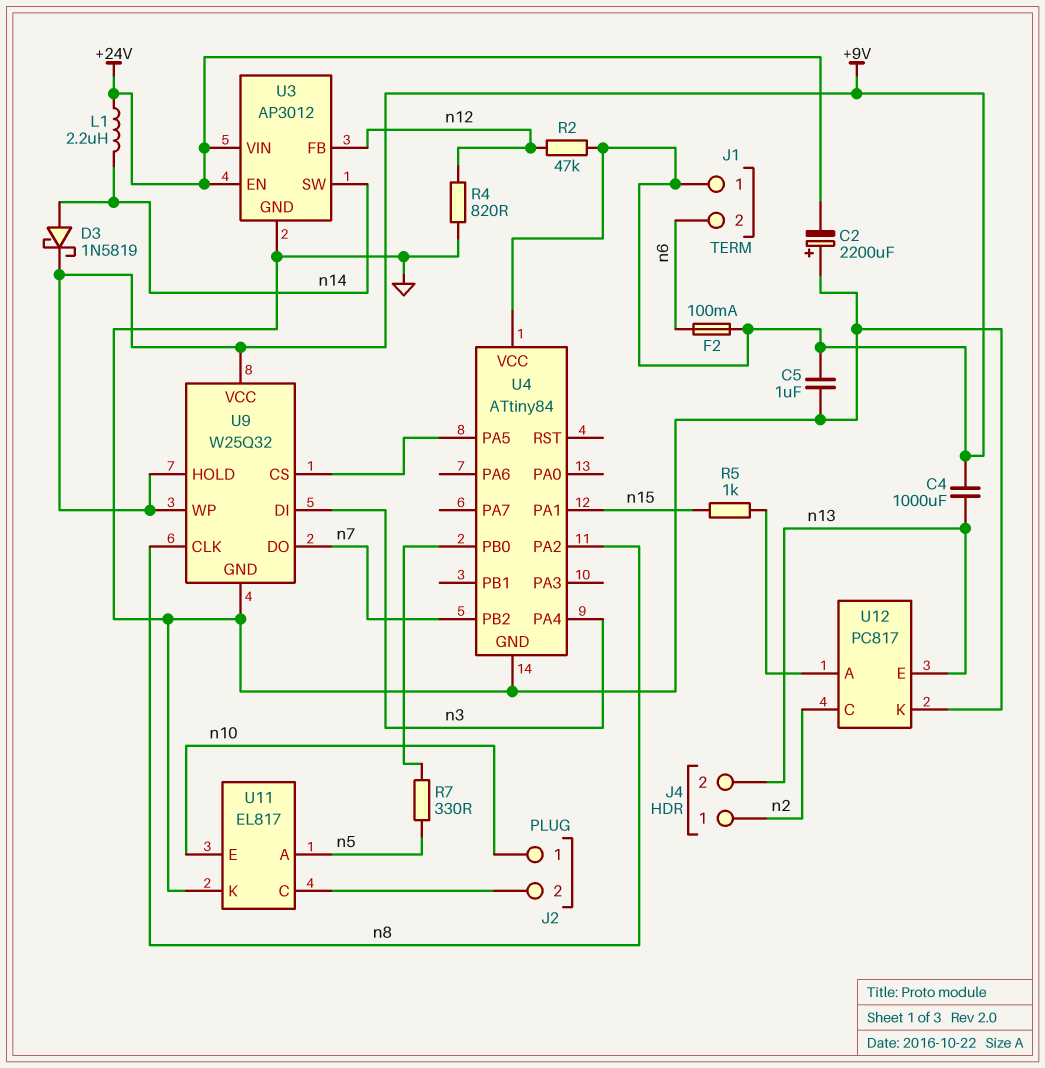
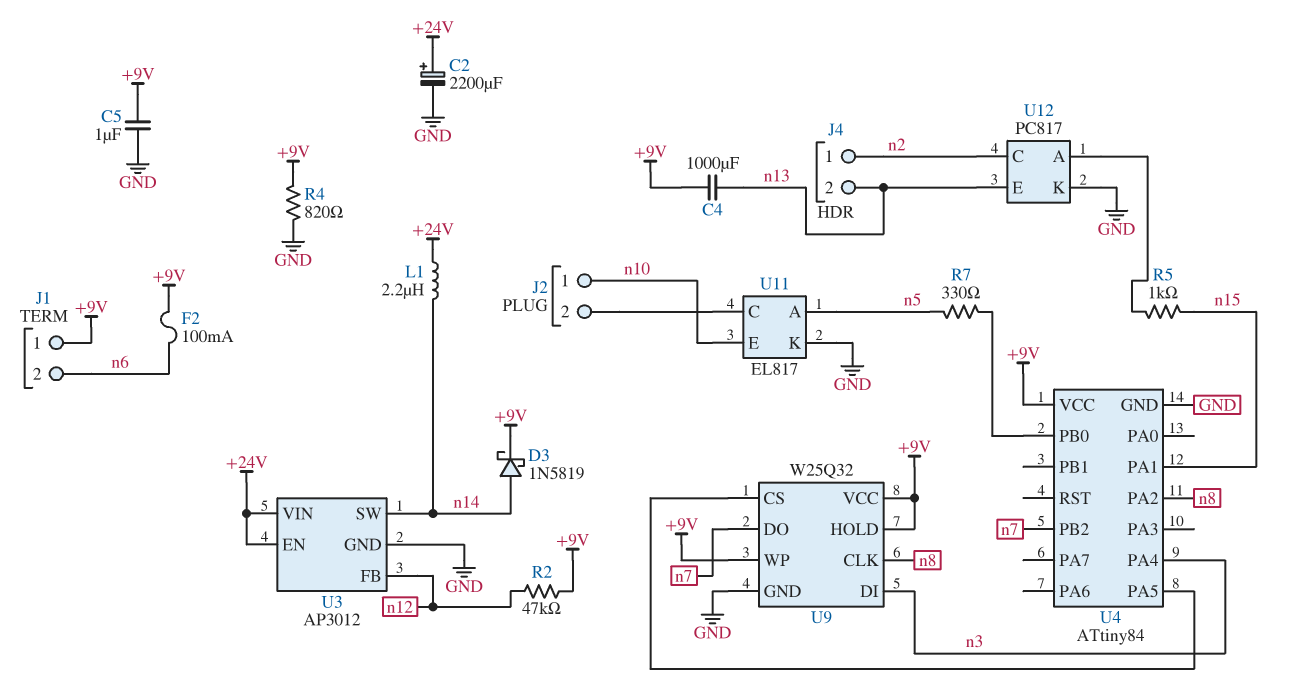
C2: 2200uF (plus GND, minus +24V) -> 2200uF (plus +24V, minus GND)
R4: 820 (GND, n12) -> 820 (+9V, GND)

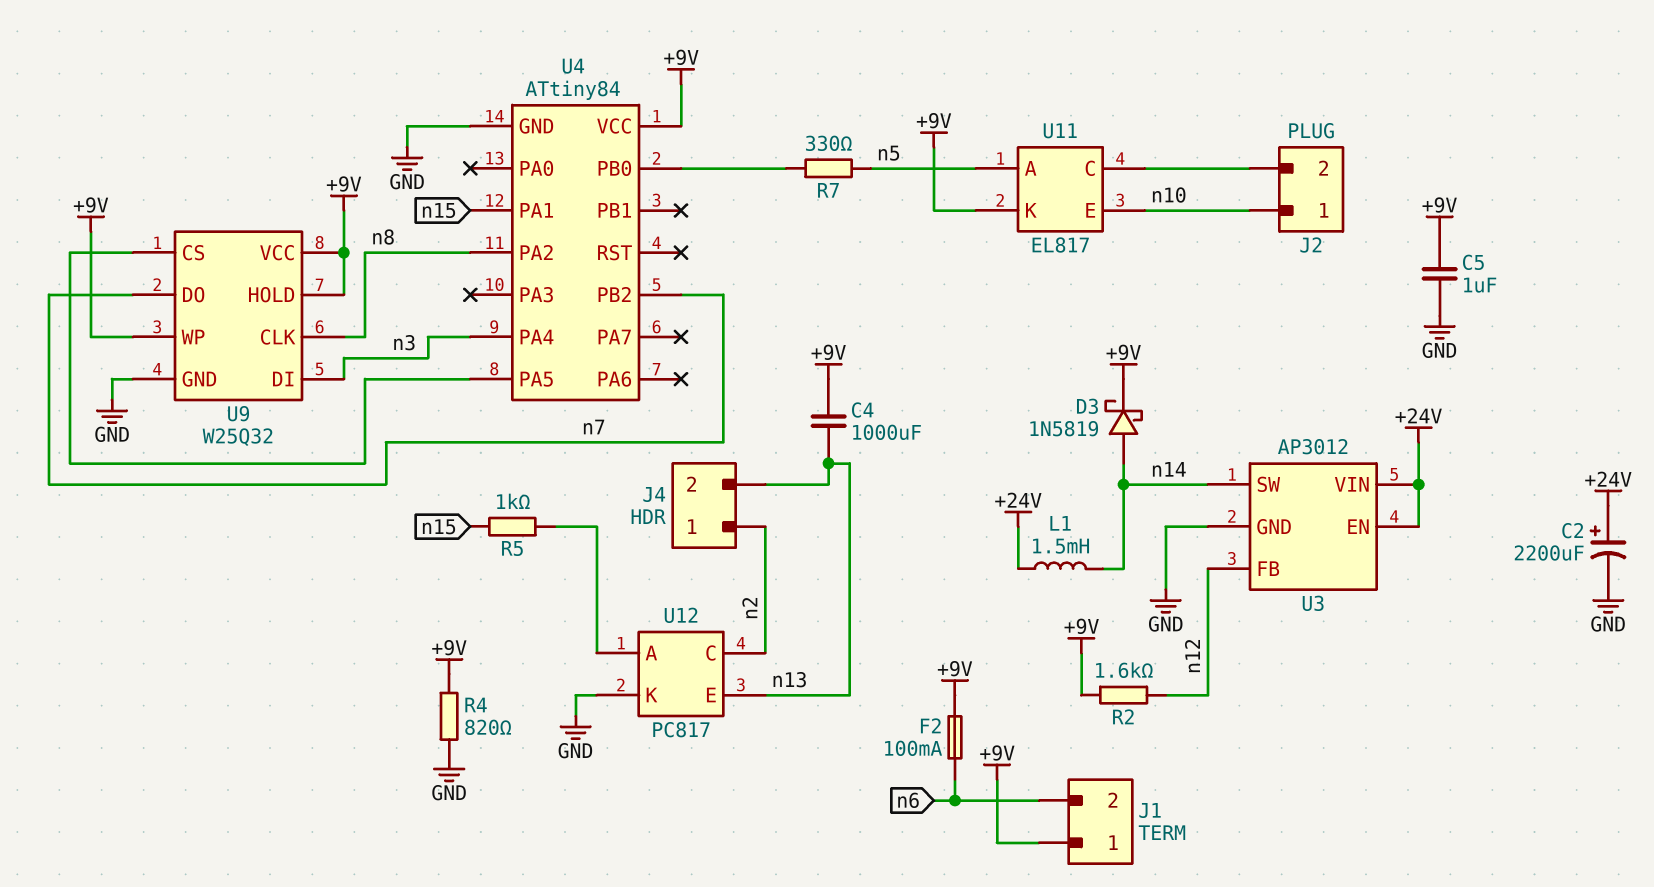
L1: 2.2uH (+24V, n14) -> 1.5mH (+24V, n14)
R2: 47k (+9V, n12) -> 1.6k (+9V, n12)
U11 pin K: GND -> +9V

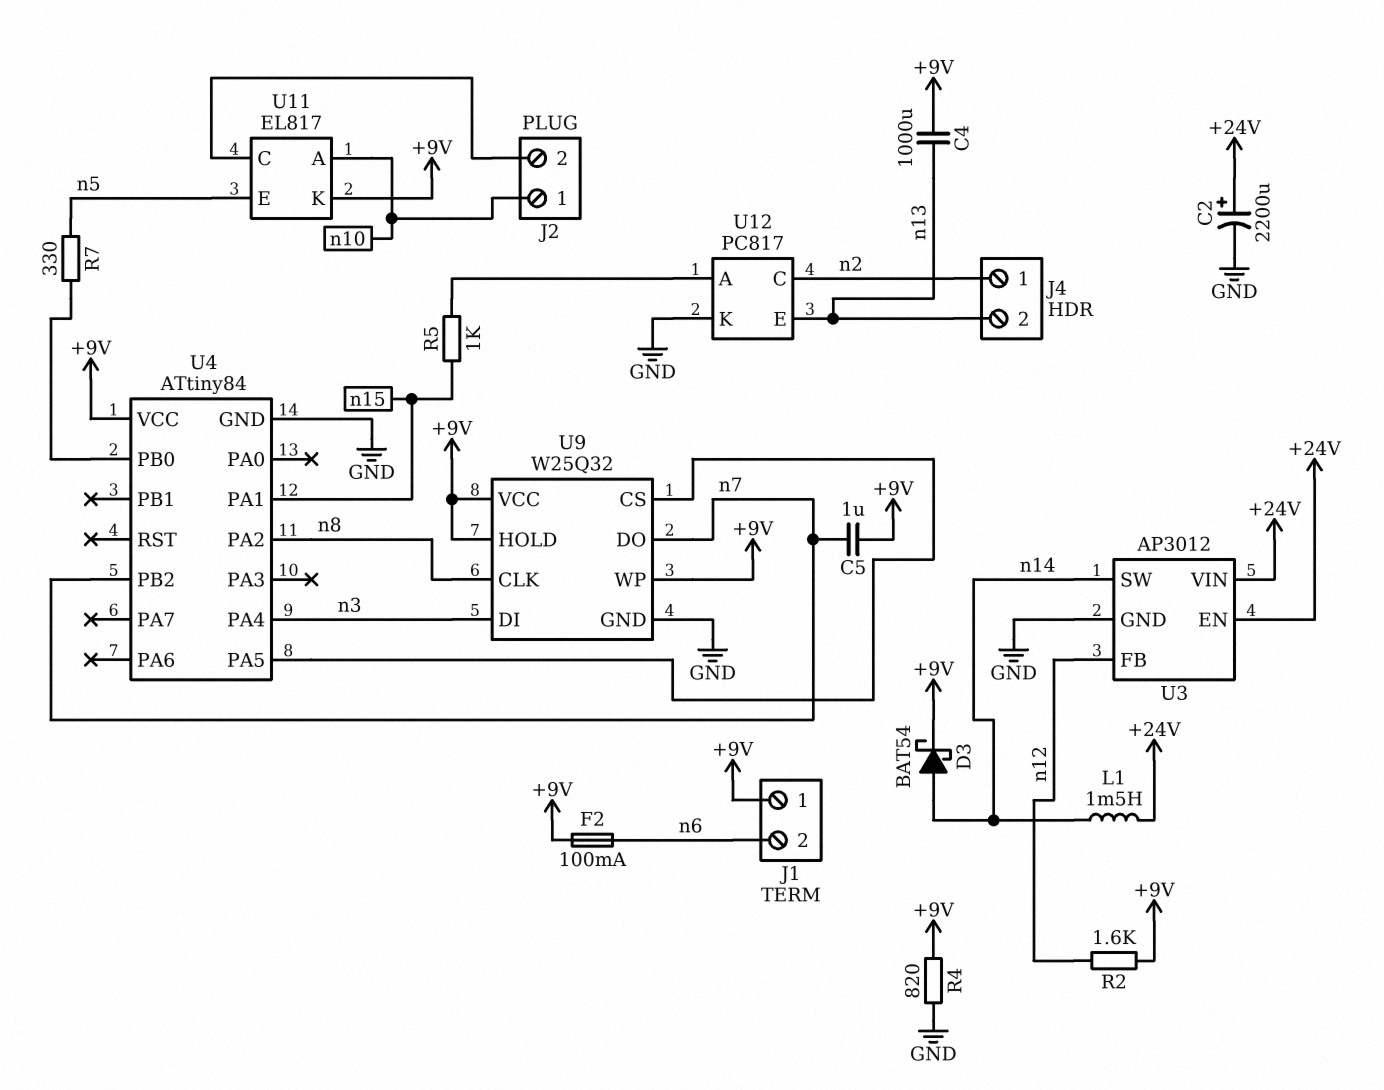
C5: 1uF (+9V, GND) -> 1uF (+9V, n7)
D3: schottky 1N5819 (A n14, K +9V) -> schottky BAT54 (A n14, K +9V)
U11 pin A: n5 -> n10
U11 pin E: n10 -> n5

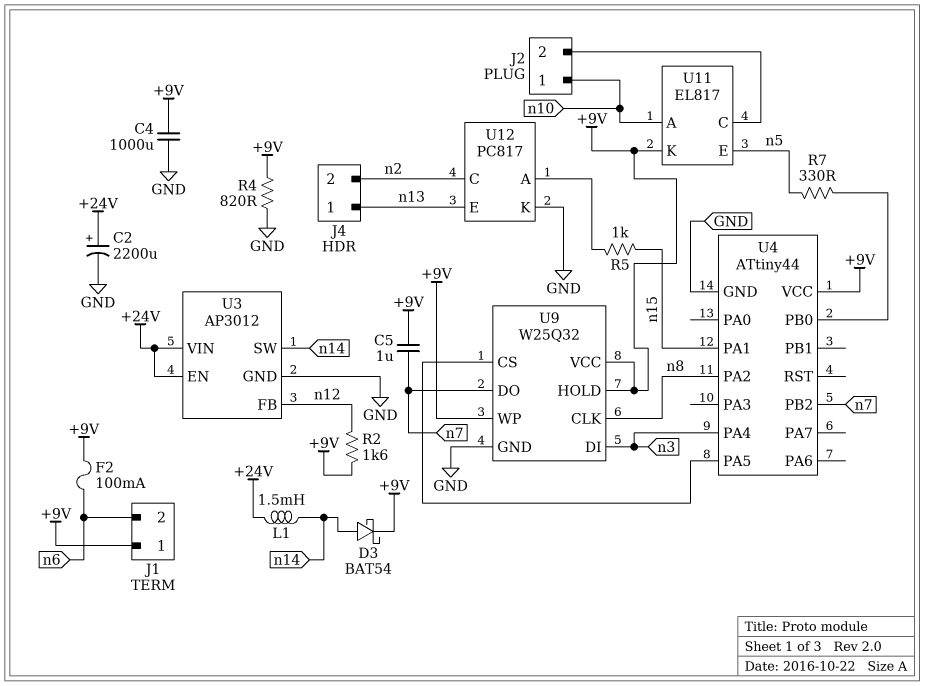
C4: 1000uF (+9V, n13) -> 1000uF (+9V, GND)
J4 pin 1: n2 -> n13
J4 pin 2: n13 -> n2
U4: ATtiny84 -> ATtiny44

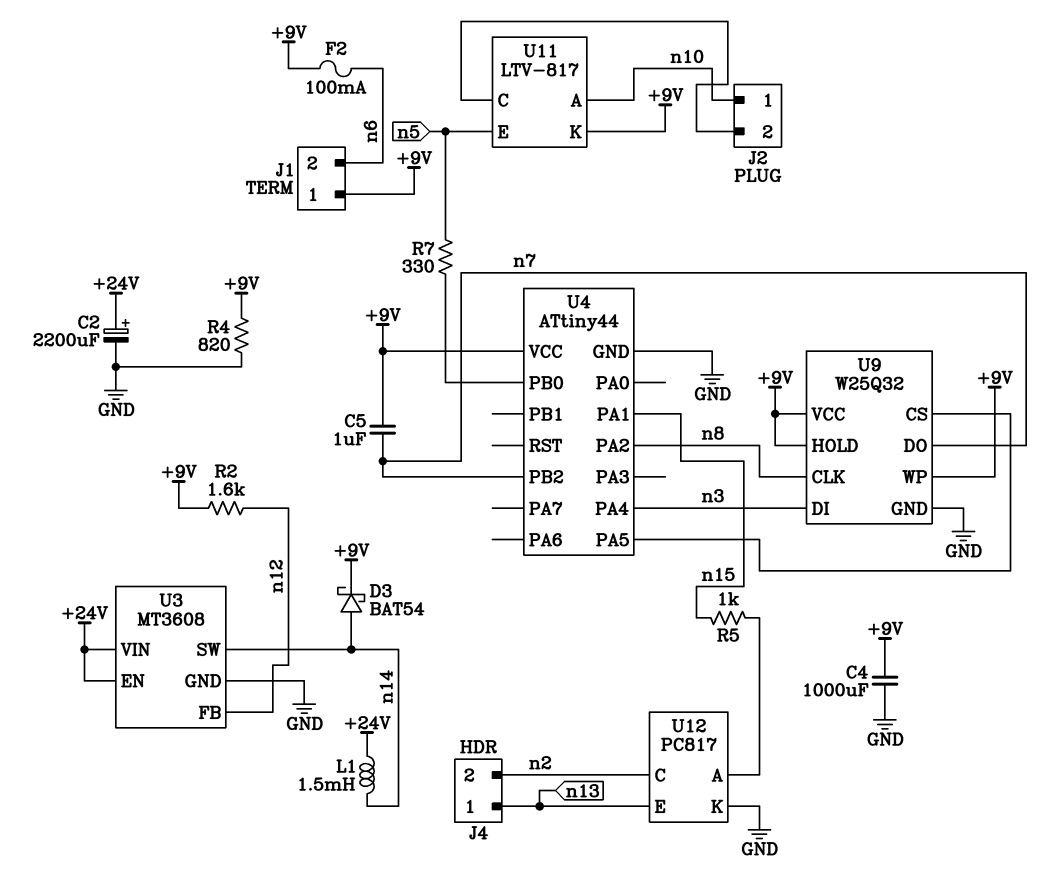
U3: AP3012 -> MT3608
U11: EL817 -> LTV-817

